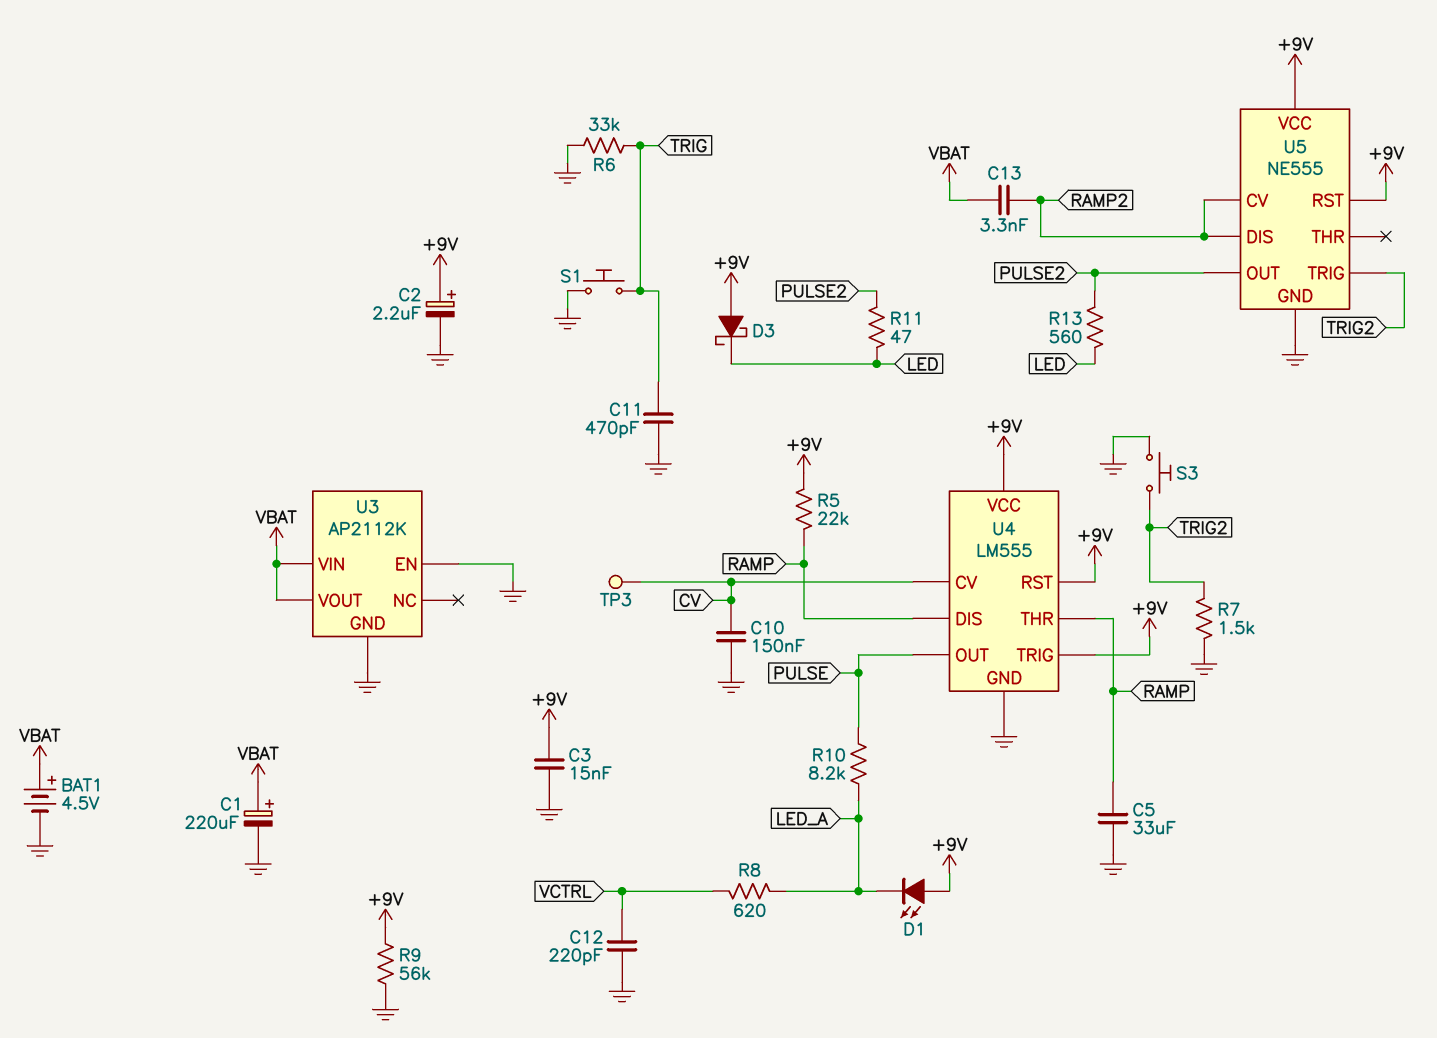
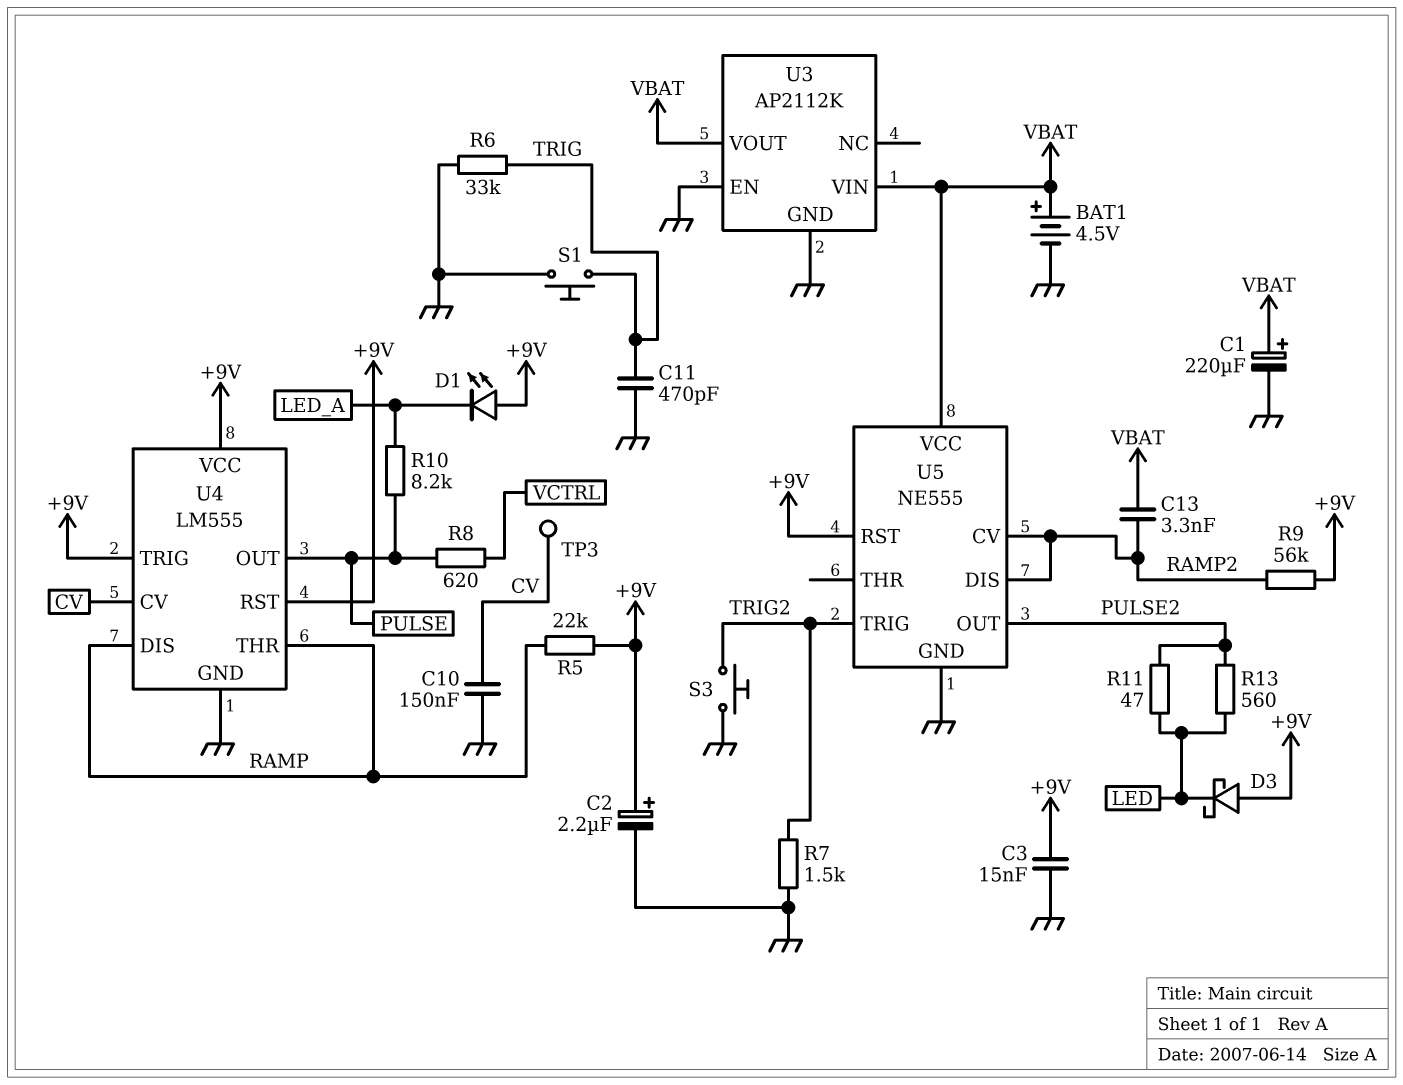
C5: 33uF (GND, RAMP) -> none
C12: 220pF (GND, VCTRL) -> none
R8: 620 (LED_A, VCTRL) -> 620 (PULSE, VCTRL)
R9: 56k (+9V, GND) -> 56k (+9V, RAMP2)
U5 pin VCC: +9V -> VBAT

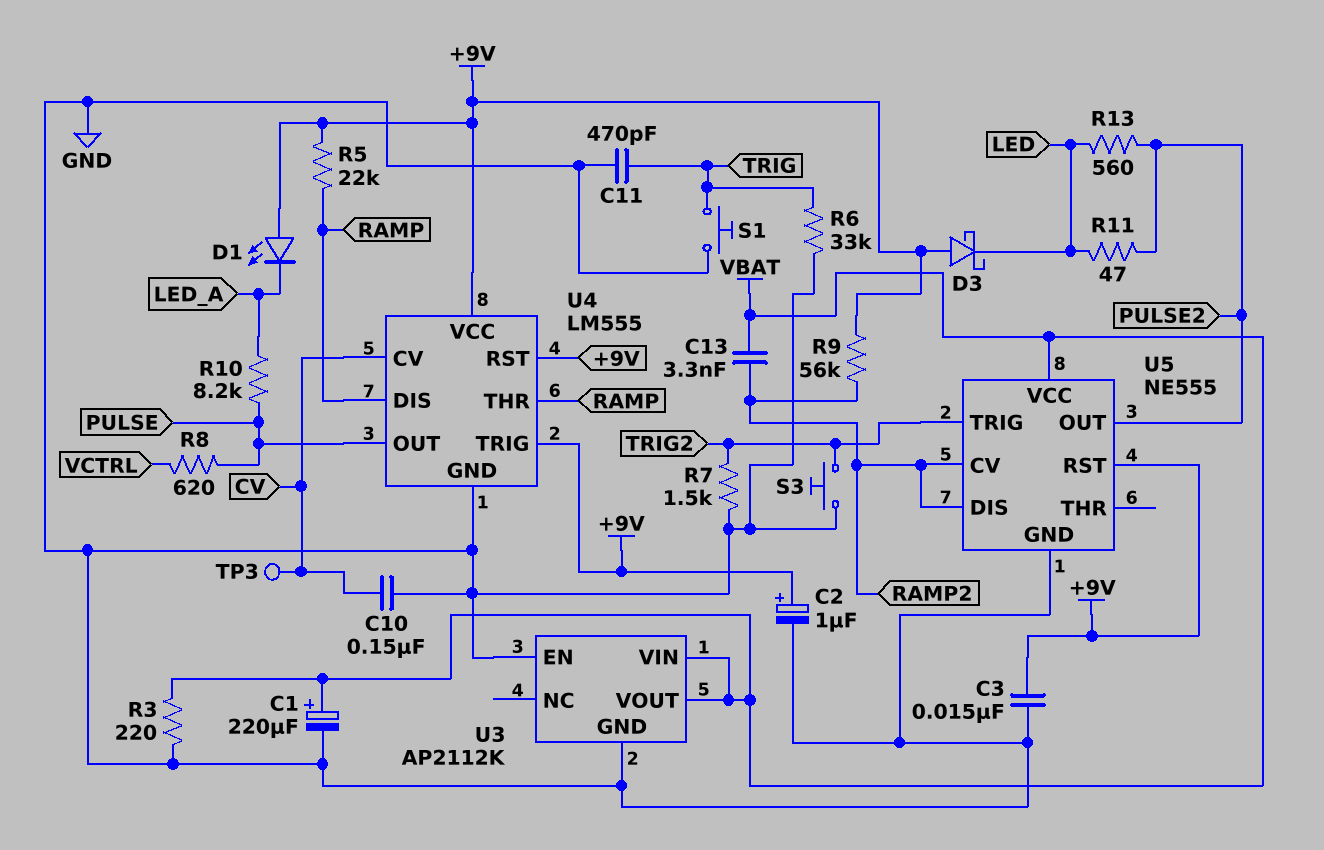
BAT1: 4.5V (plus VBAT, minus GND) -> none
C2: 2.2uF (plus +9V, minus GND) -> 1uF (plus +9V, minus GND)
R3: none -> 220 (GND, VBAT)

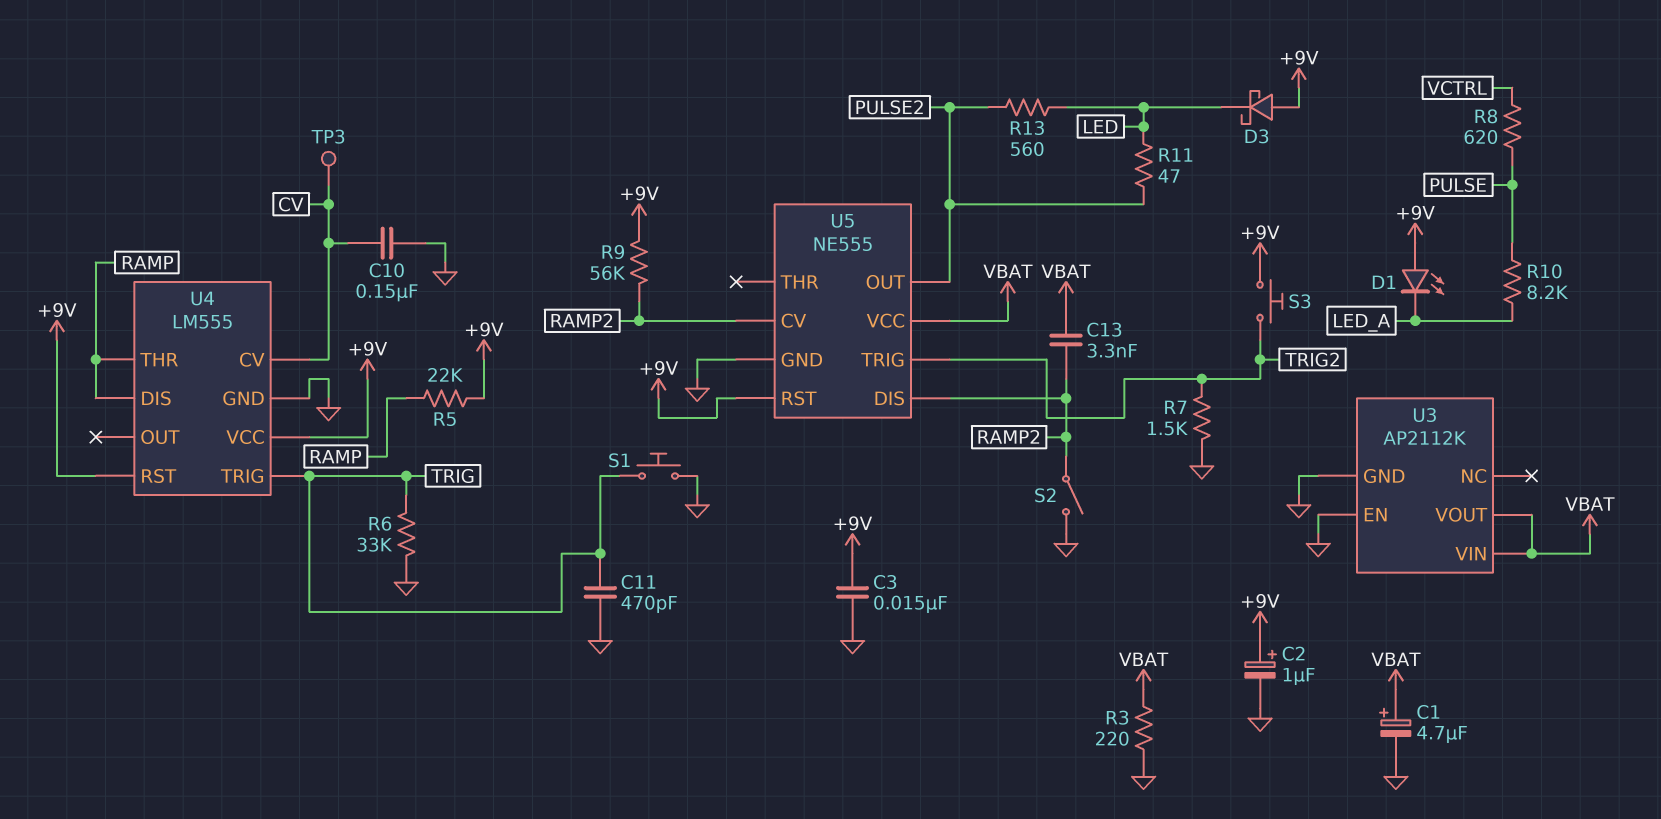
C1: 220uF (plus VBAT, minus GND) -> 4.7uF (plus VBAT, minus GND)
S2: none -> switch (GND, RAMP2)
S3: button (GND, TRIG2) -> button (+9V, TRIG2)
U4 pin OUT: PULSE -> none
U4 pin TRIG: +9V -> TRIG

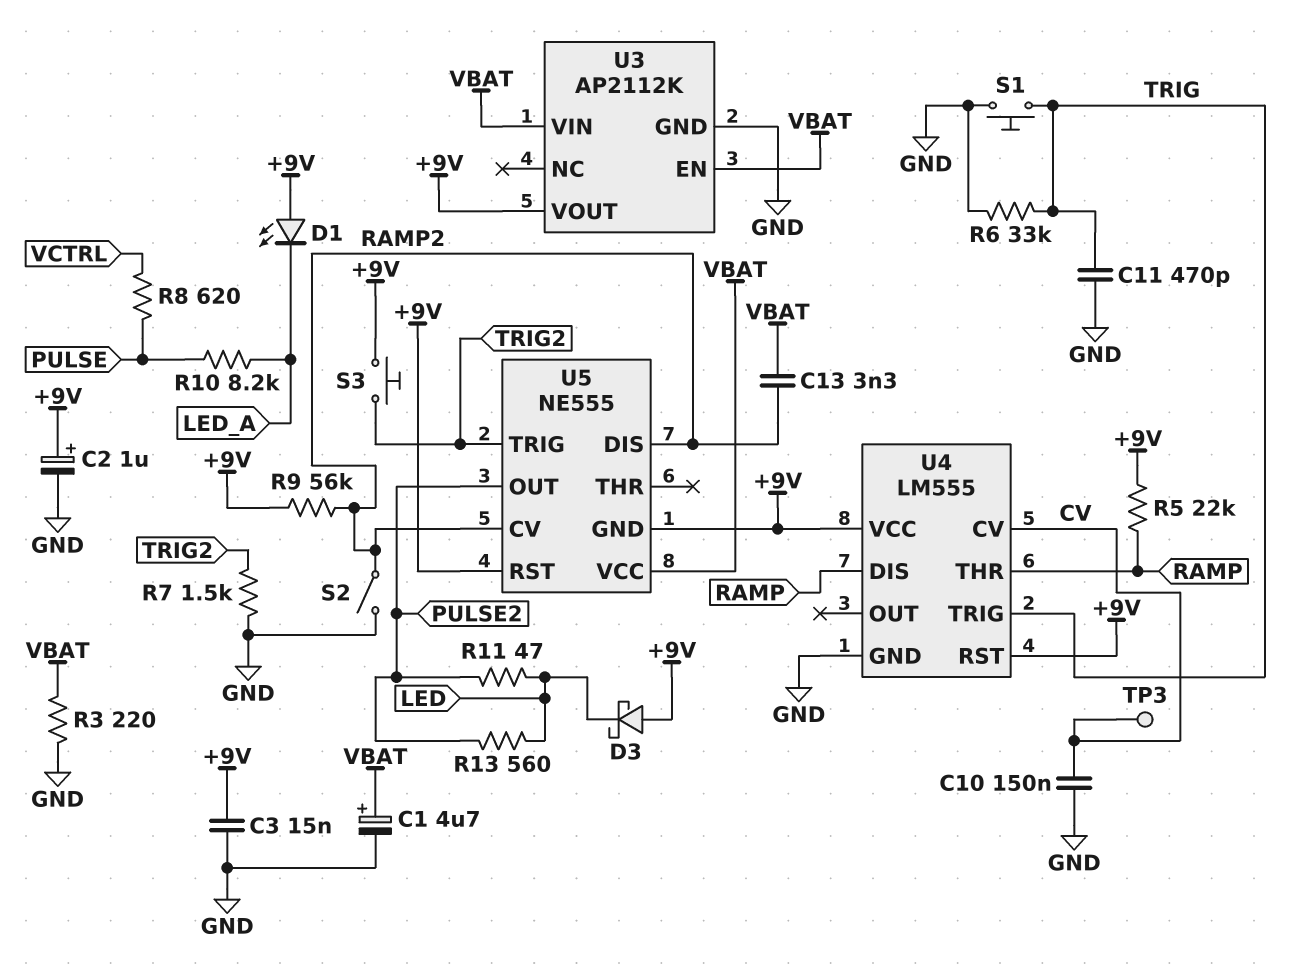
U3 pin EN: GND -> VBAT
U3 pin VOUT: VBAT -> +9V
U5 pin GND: GND -> +9V

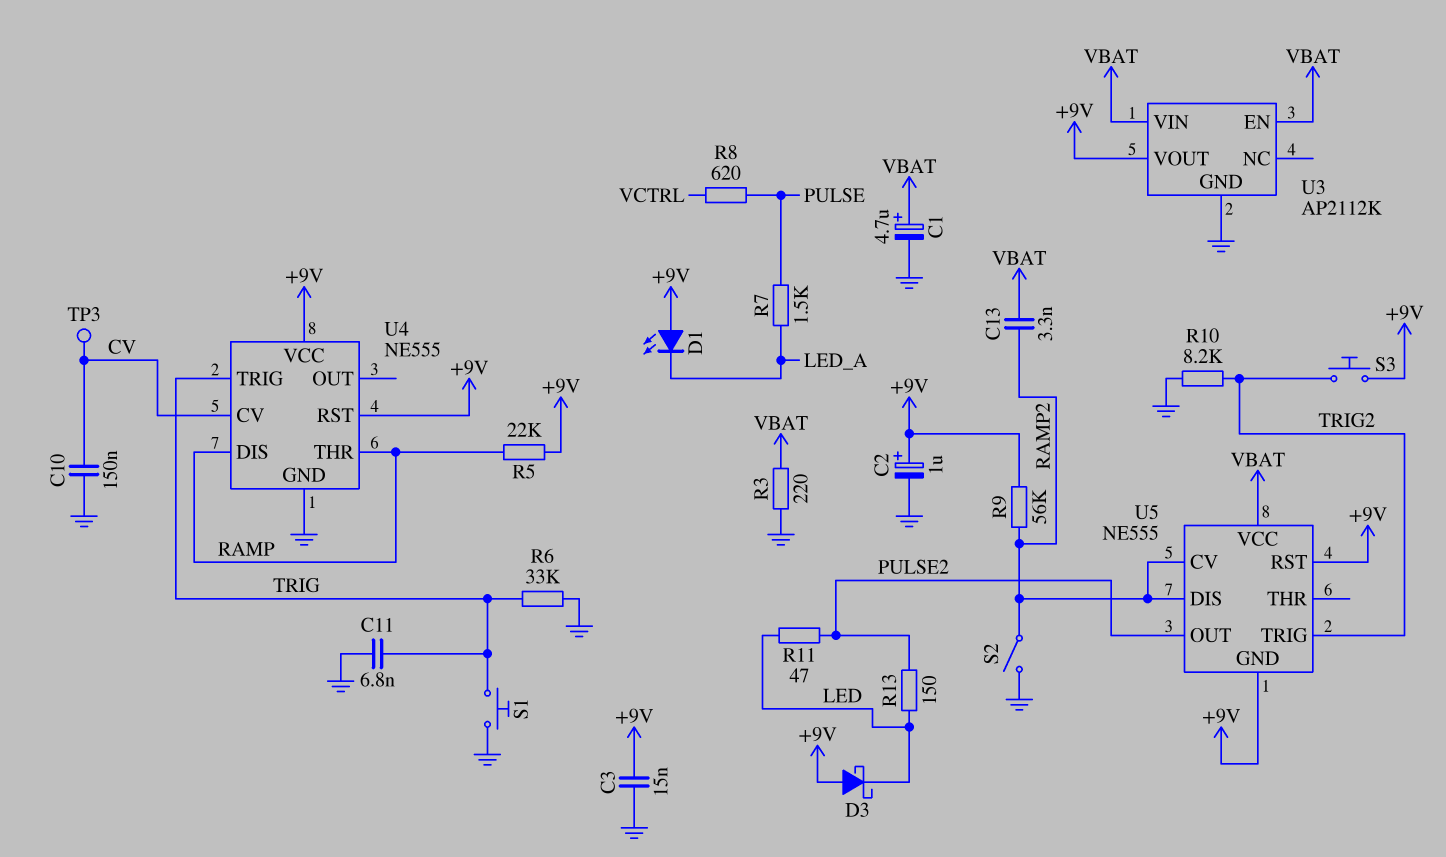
C11: 470pF (GND, TRIG) -> 6.8nF (GND, TRIG)
R7: 1.5k (GND, TRIG2) -> 1.5k (LED_A, PULSE)
R10: 8.2k (LED_A, PULSE) -> 8.2k (GND, TRIG2)
R13: 560 (LED, PULSE2) -> 150 (LED, PULSE2)
U4: LM555 -> NE555

